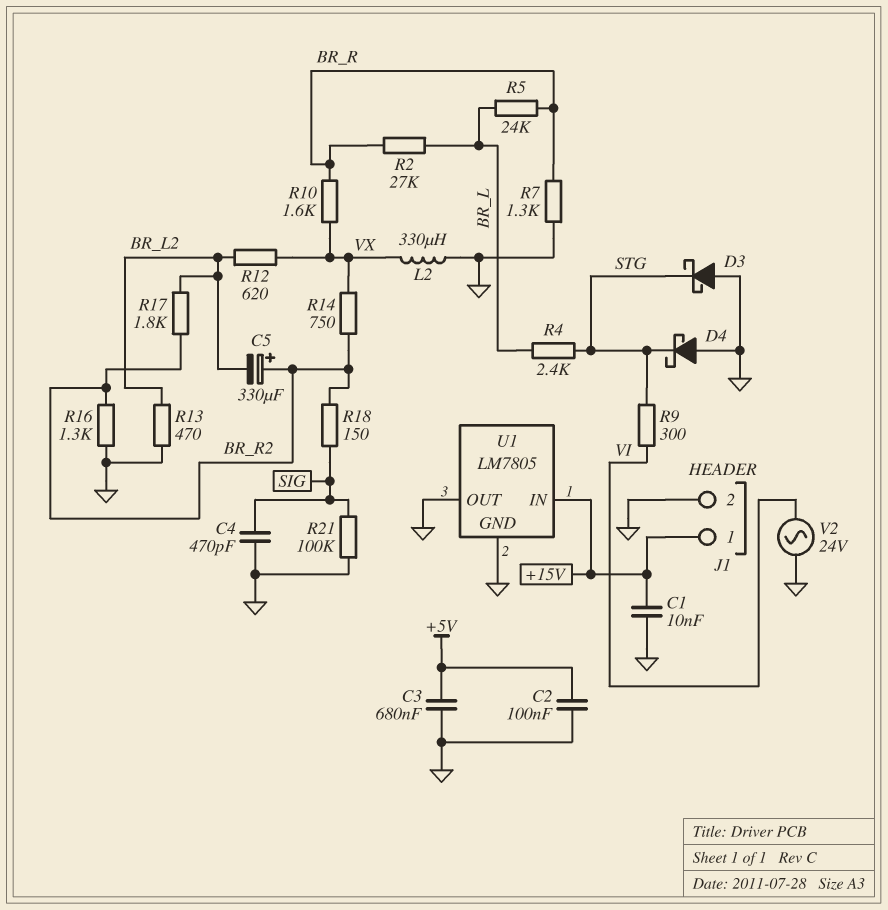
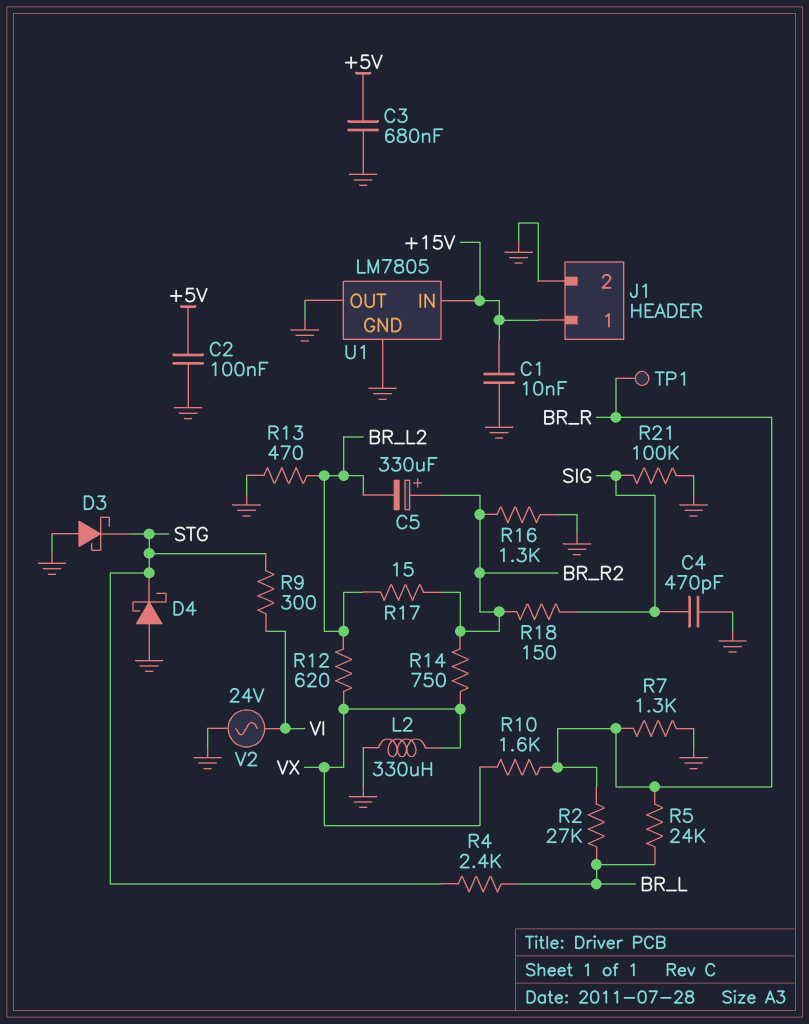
R17: 1.8k (BR_L2, BR_R2) -> 15 (BR_L2, BR_R2)
TP1: none -> test point (BR_R)

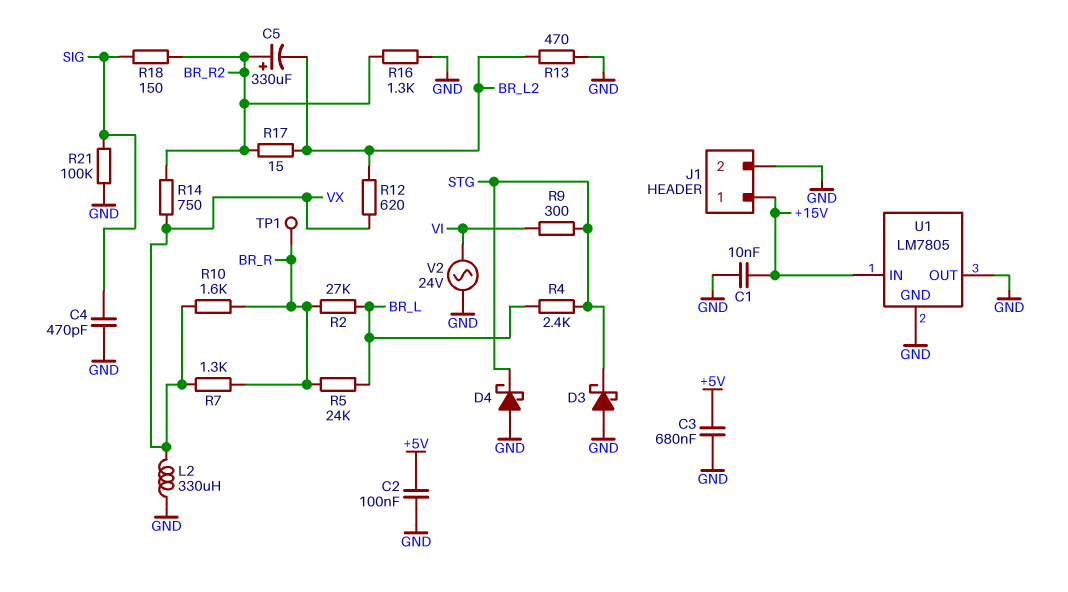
R7: 1.3k (BR_R, GND) -> 1.3k (BR_R, VX)

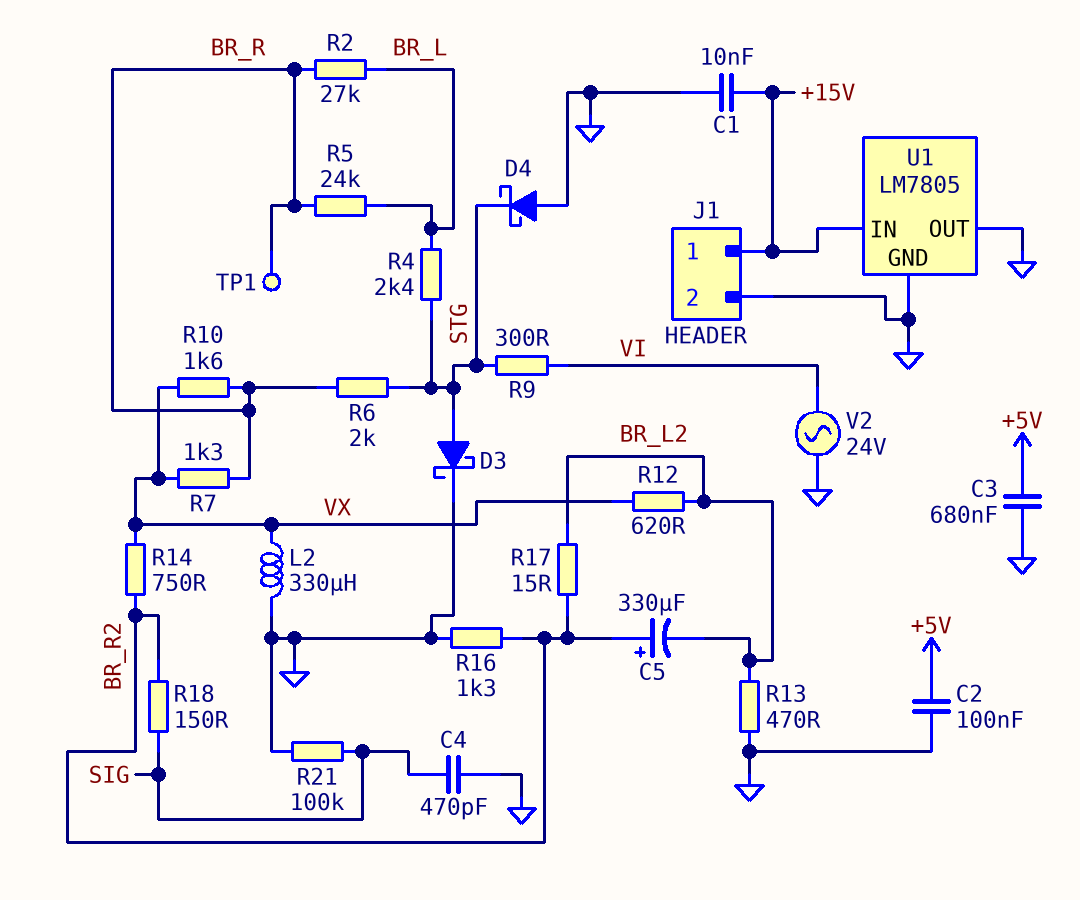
D3: schottky (A GND, K STG) -> schottky (A STG, K GND)
R6: none -> 2k (BR_R, STG)

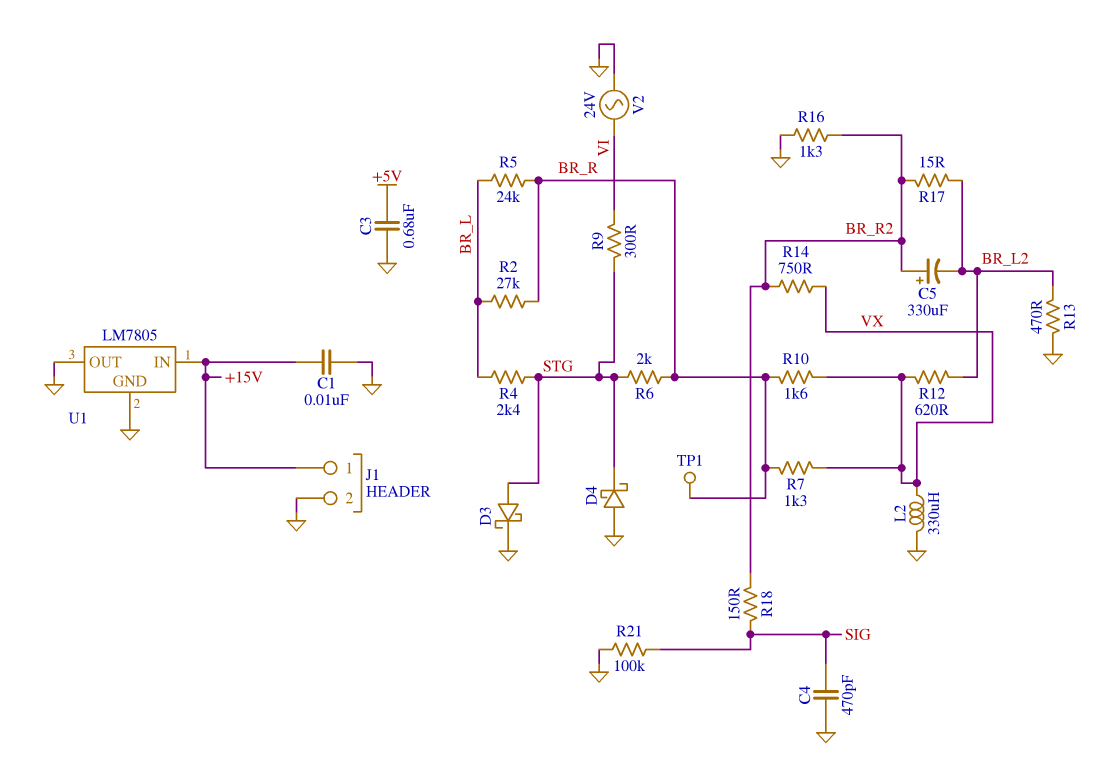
C2: 100nF (+5V, GND) -> none

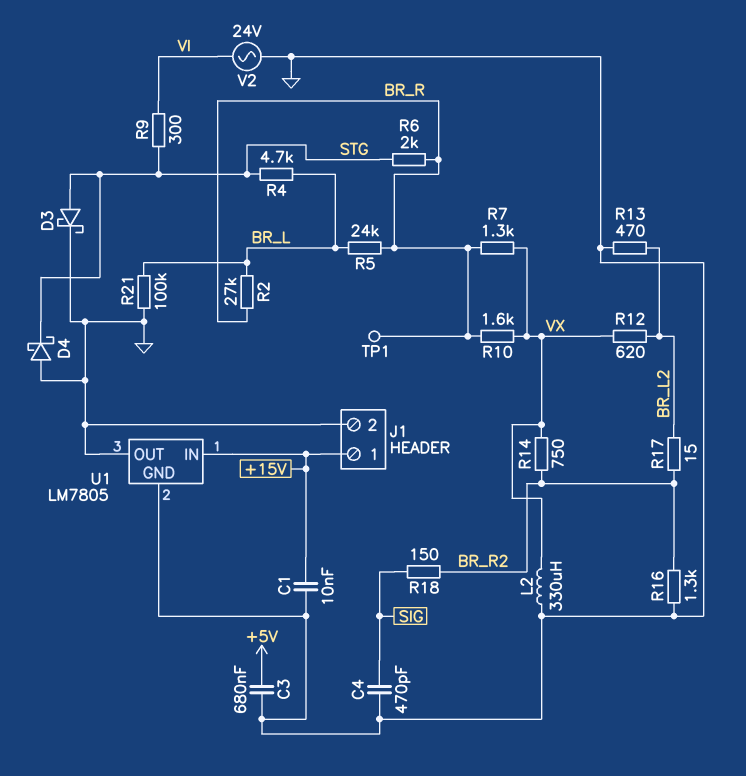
C5: 330uF (plus BR_R2, minus BR_L2) -> none
R4: 2.4k (BR_L, STG) -> 4.7k (BR_L, STG)
R21: 100k (GND, SIG) -> 100k (BR_L, GND)

